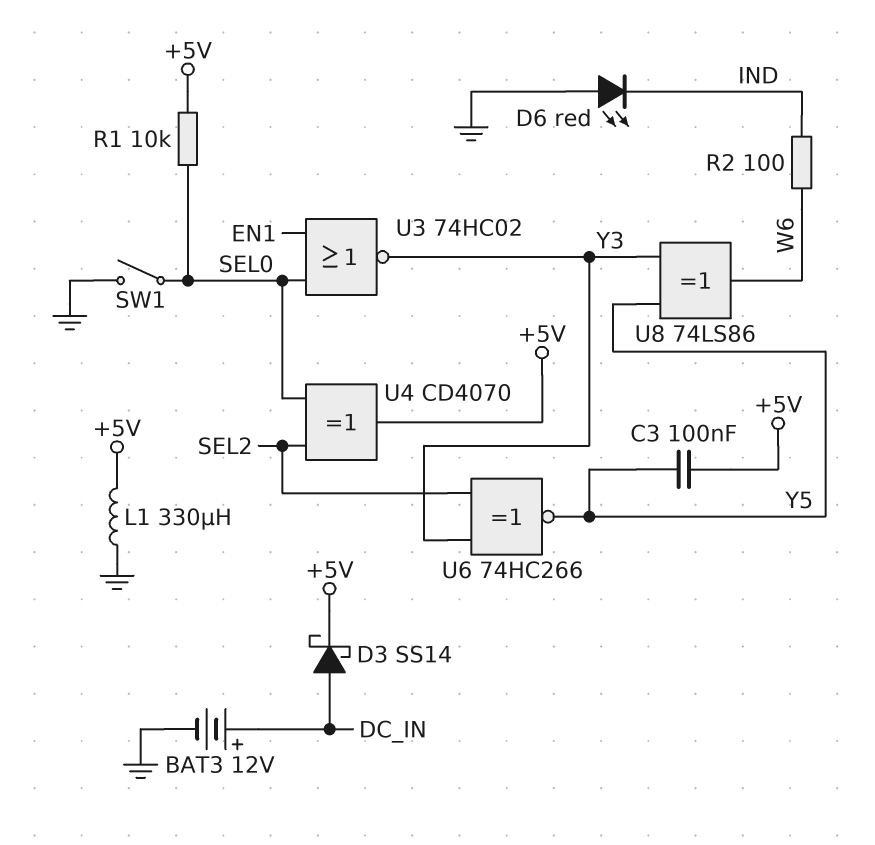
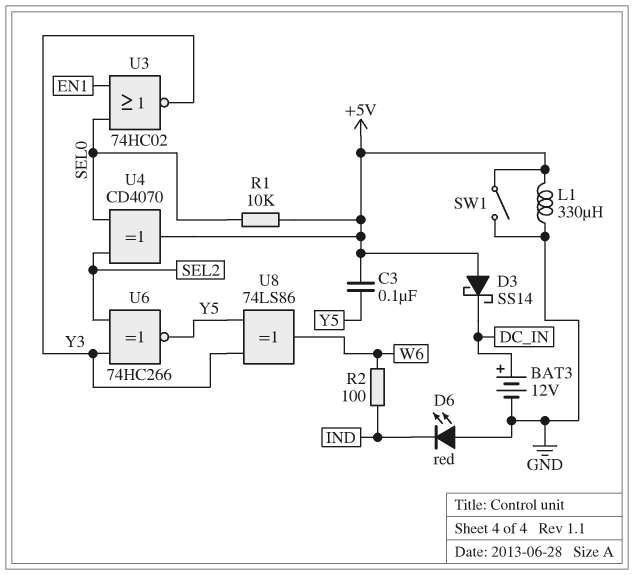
D3: schottky SS14 (A DC_IN, K +5V) -> schottky SS14 (A +5V, K DC_IN)
SW1: switch (GND, SEL0) -> switch (+5V, GND)

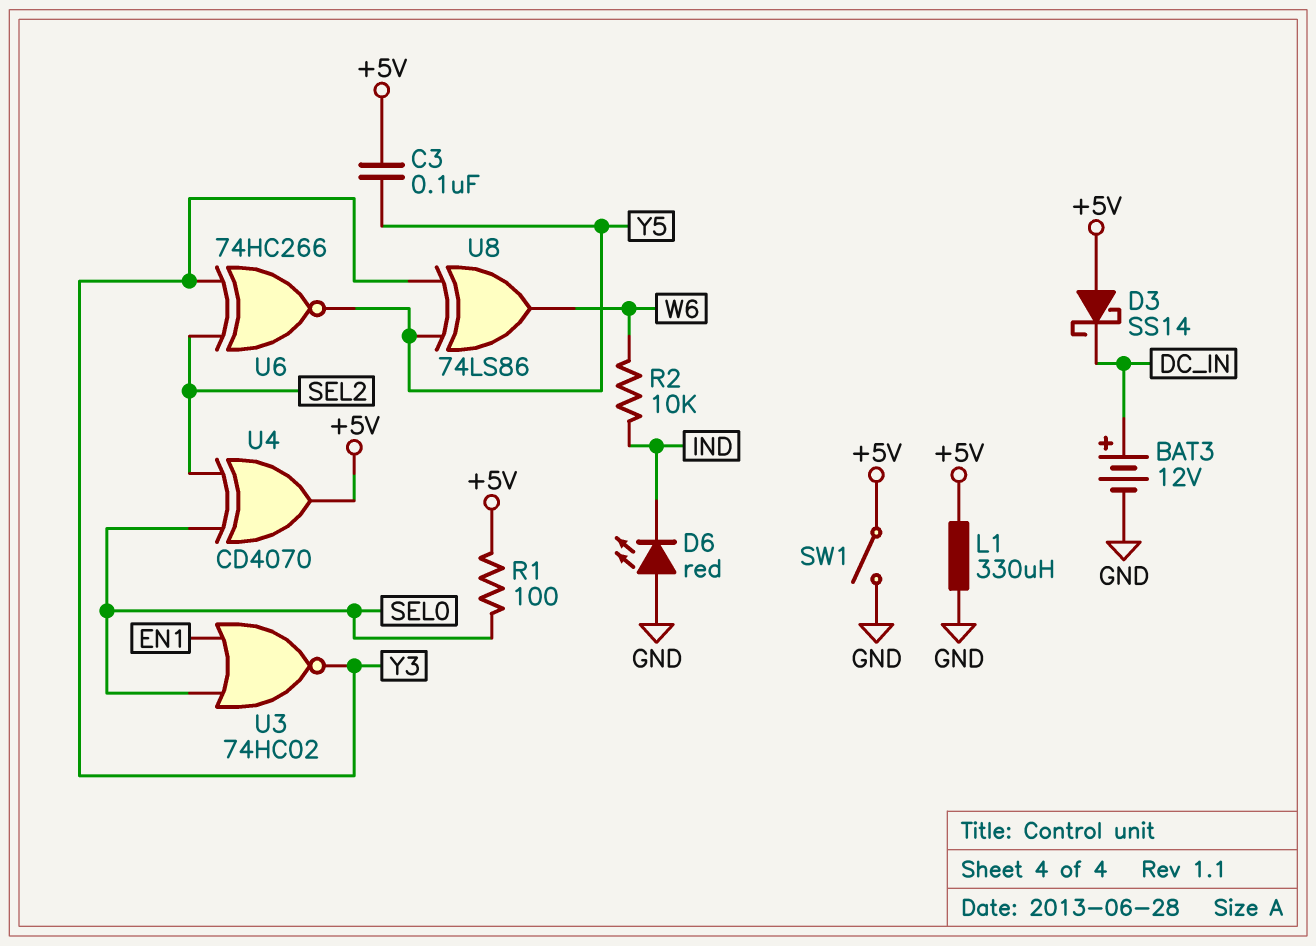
R1: 10k (+5V, SEL0) -> 100 (+5V, SEL0)
R2: 100 (IND, W6) -> 10k (IND, W6)

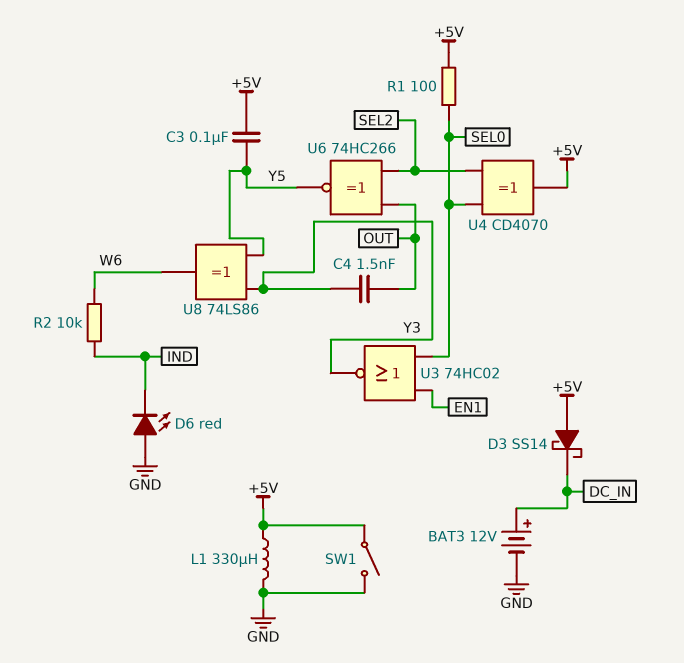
C4: none -> 1.5nF (OUT, Y3)
U6: XNOR 74HC266 (in SEL2, in Y3, out Y5) -> XNOR 74HC266 (in OUT, in SEL2, out Y5)

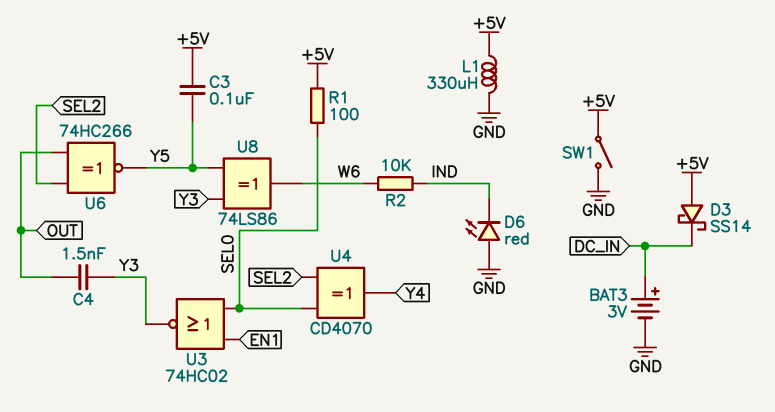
BAT3: 12V (plus DC_IN, minus GND) -> 3V (plus DC_IN, minus GND)
U4: XOR CD4070 (in SEL0, in SEL2, out +5V) -> XOR CD4070 (in SEL0, in SEL2, out Y4)

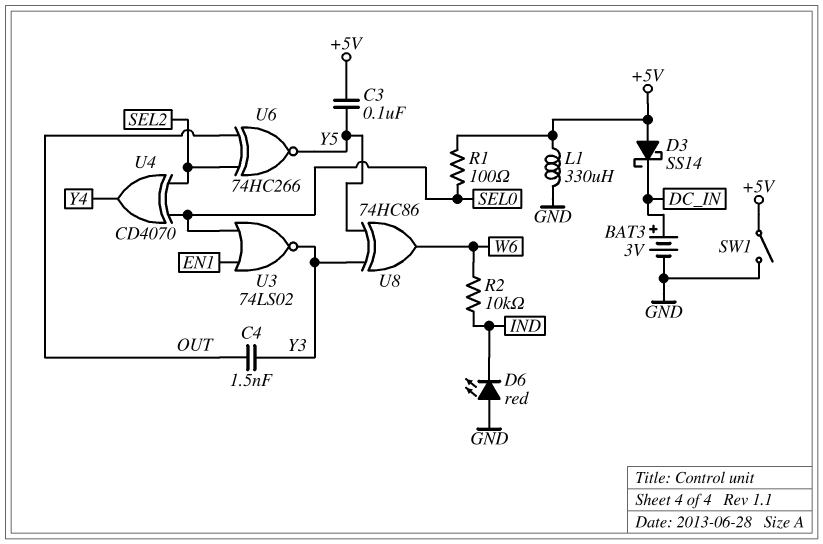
U3: NOR 74HC02 (in EN1, in SEL0, out Y3) -> NOR 74LS02 (in EN1, in SEL0, out Y3)
U8: XOR 74LS86 (in Y3, in Y5, out W6) -> XOR 74HC86 (in Y3, in Y5, out W6)

